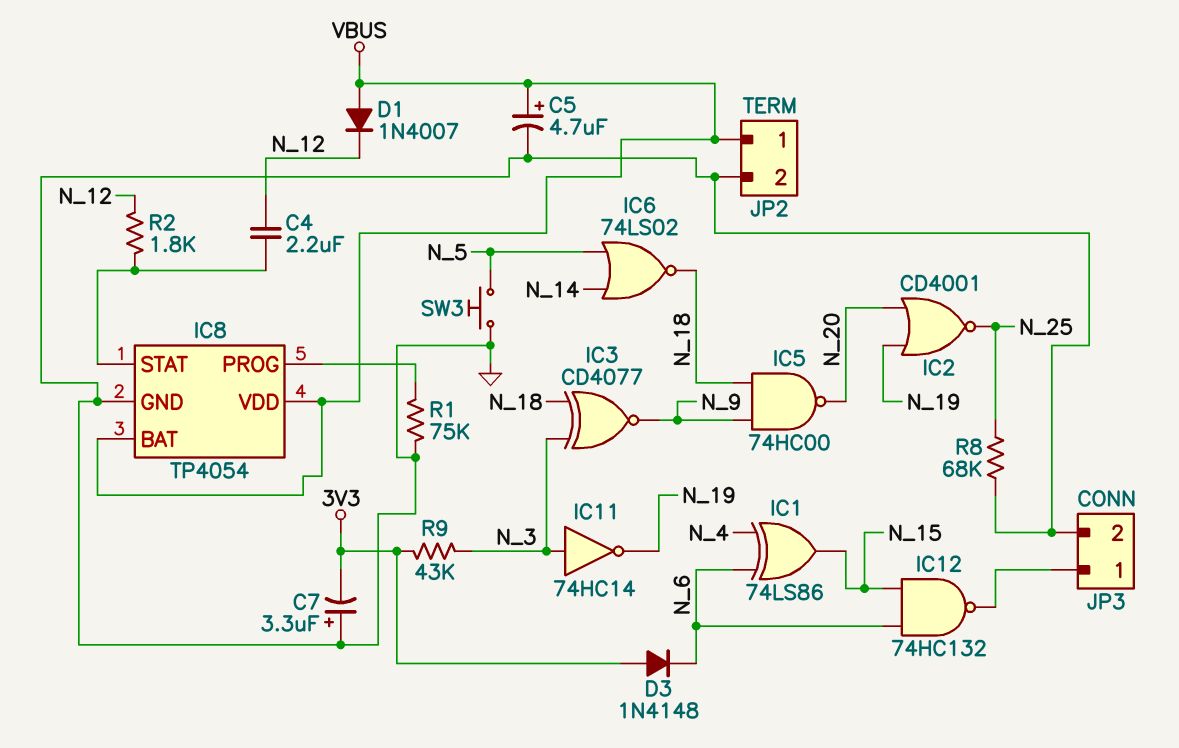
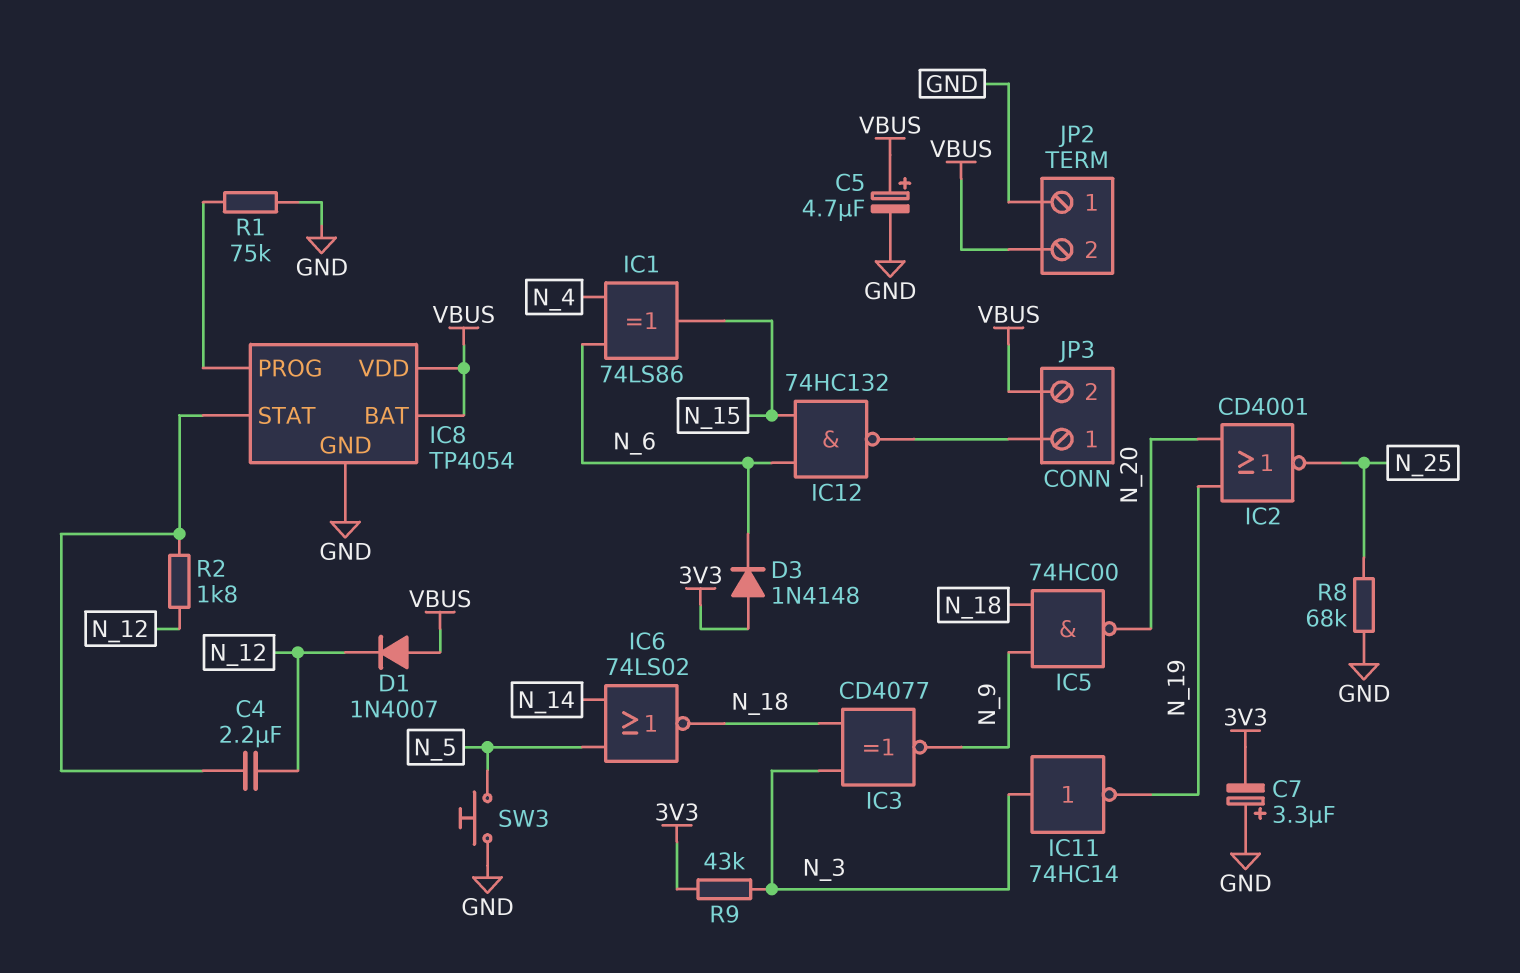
JP2 pin 1: VBUS -> GND
JP2 pin 2: GND -> VBUS
JP3 pin 2: GND -> VBUS

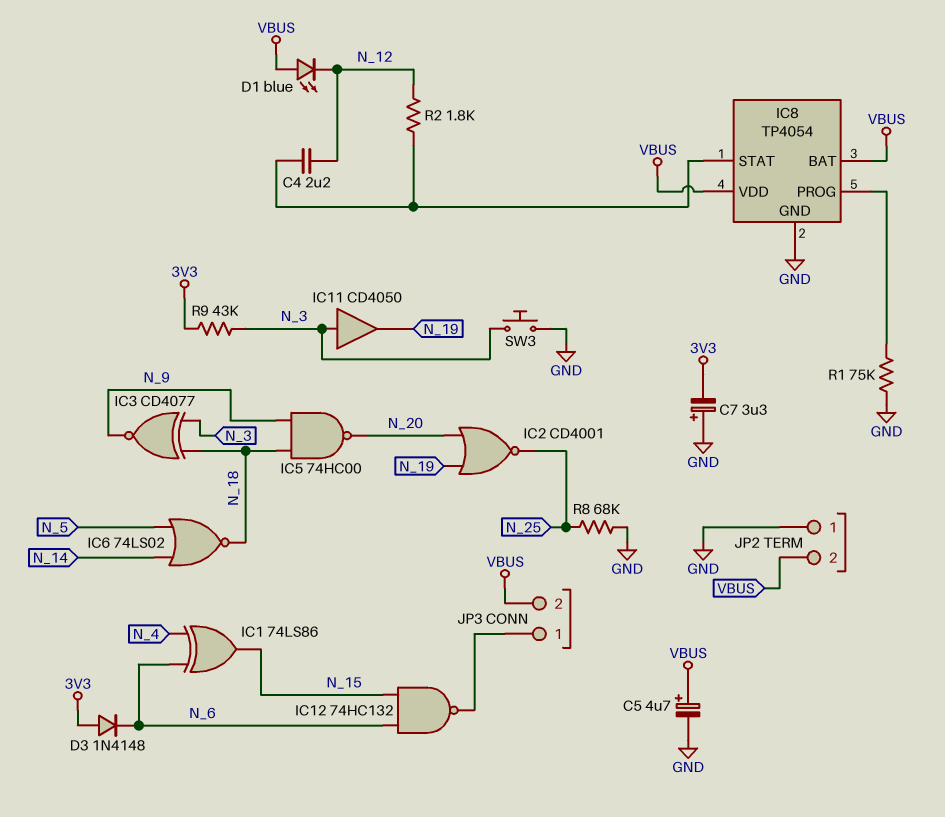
D1: diode 1N4007 (A VBUS, K N_12) -> LED blue (A VBUS, K N_12)
IC11: NOT 74HC14 (in N_3, out N_19) -> buffer CD4050 (in N_3, out N_19)
SW3: button (GND, N_5) -> button (GND, N_3)

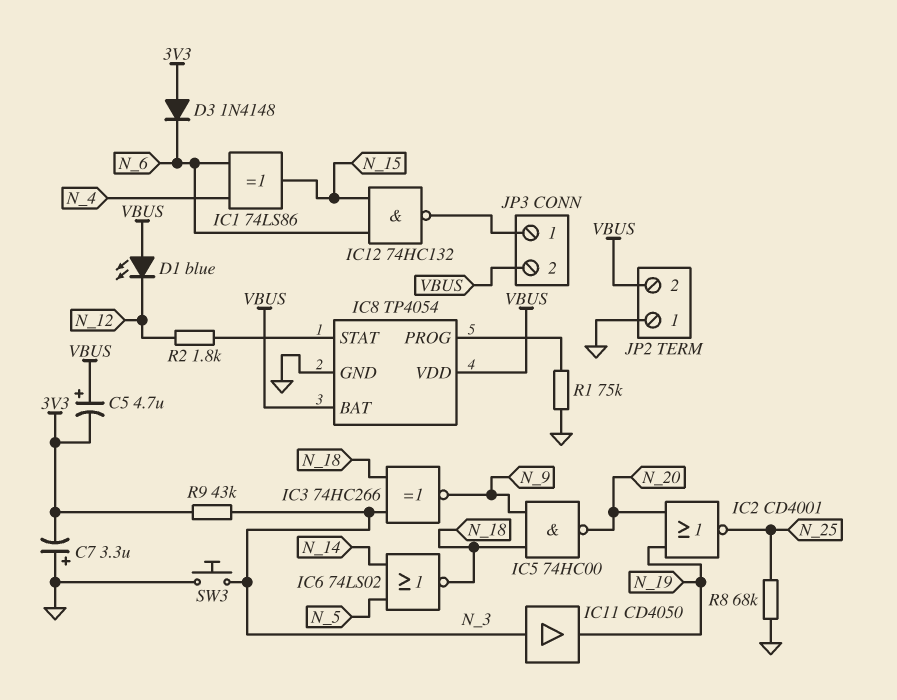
C4: 2.2uF (IC8/STAT, N_12) -> none
C5: 4.7uF (plus VBUS, minus GND) -> 4.7uF (plus VBUS, minus 3V3)
IC3: XNOR CD4077 (in N_3, in N_18, out N_9) -> XNOR 74HC266 (in N_3, in N_18, out N_9)

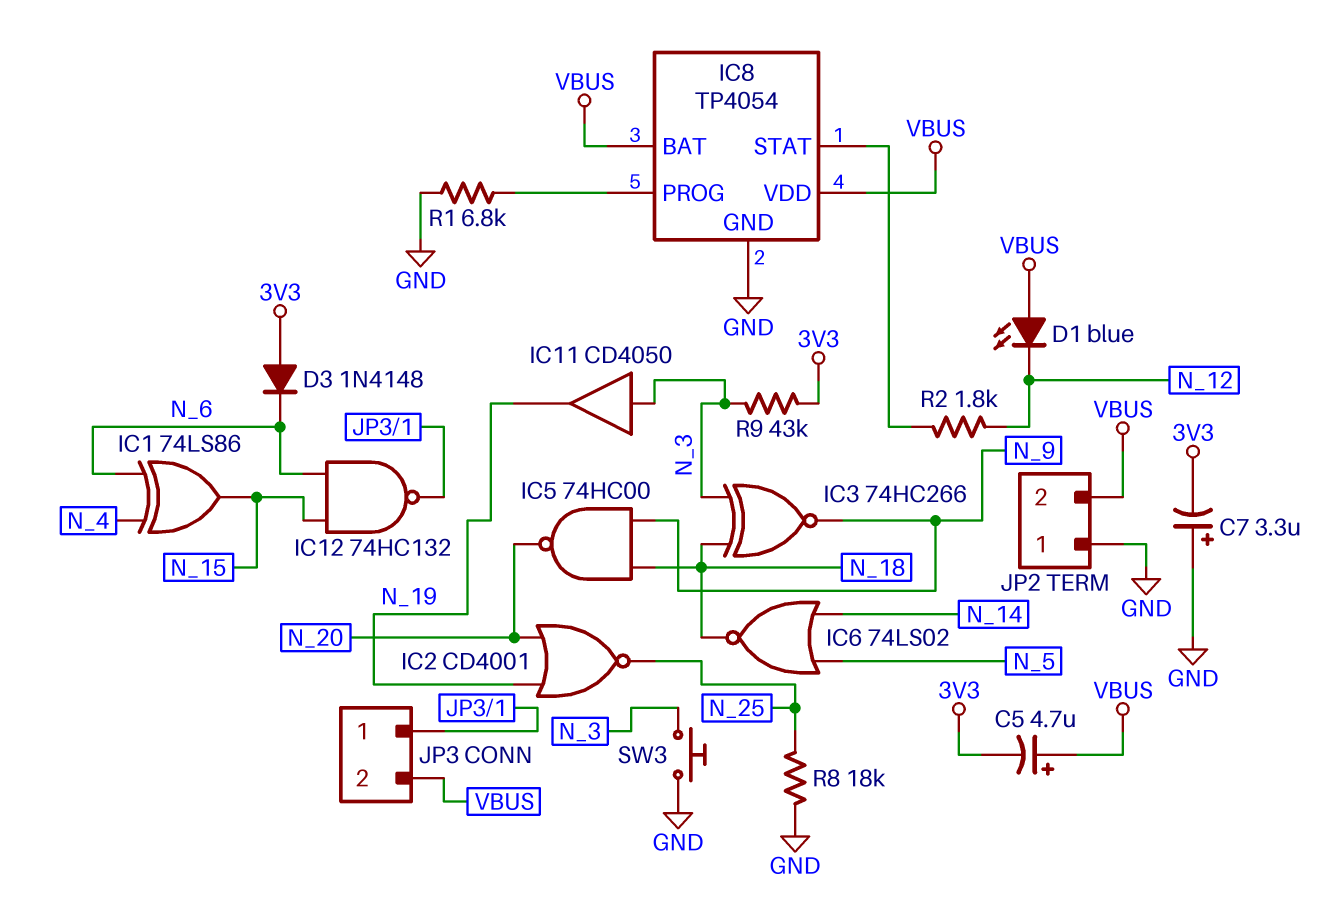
R1: 75k (GND, IC8/PROG) -> 6.8k (GND, IC8/PROG)
R8: 68k (GND, N_25) -> 18k (GND, N_25)

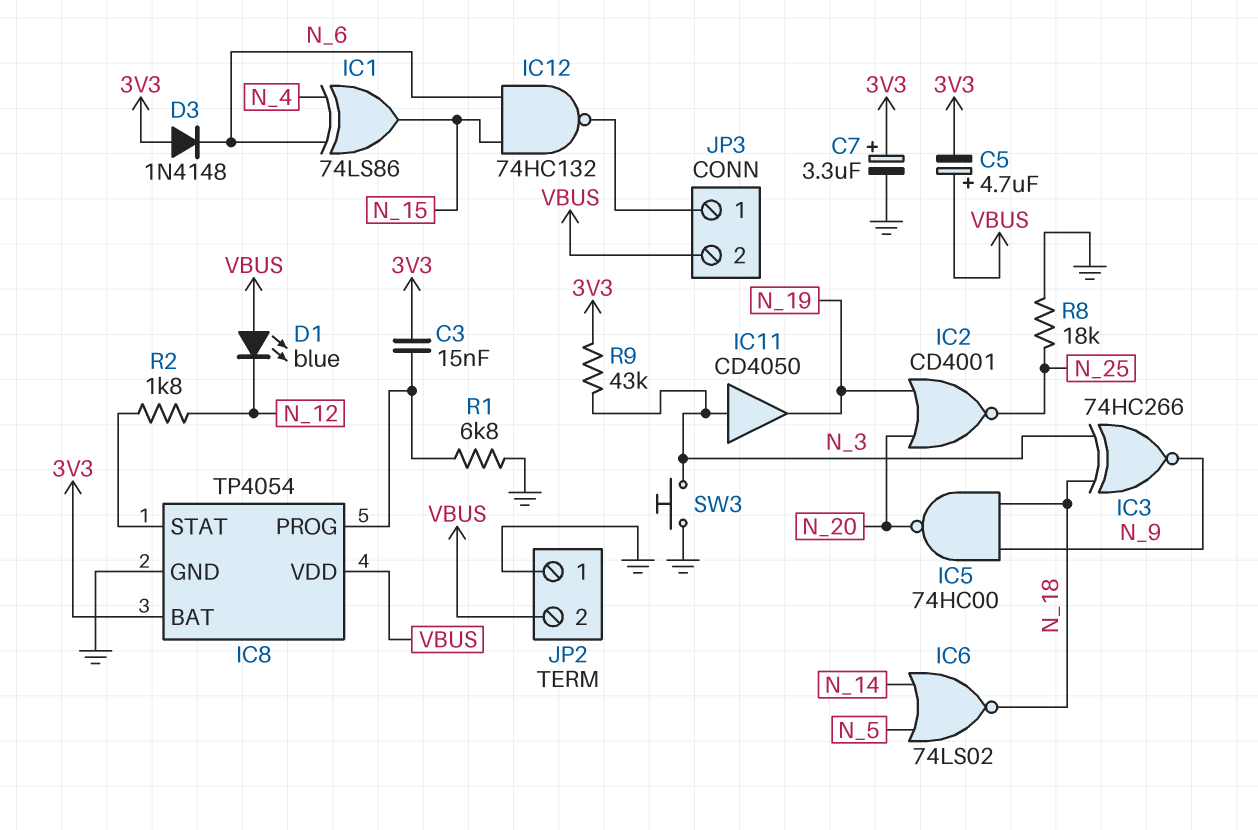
C3: none -> 15nF (3V3, IC8/PROG)
C7: 3.3uF (plus GND, minus 3V3) -> 3.3uF (plus 3V3, minus GND)
IC8 pin BAT: VBUS -> 3V3

